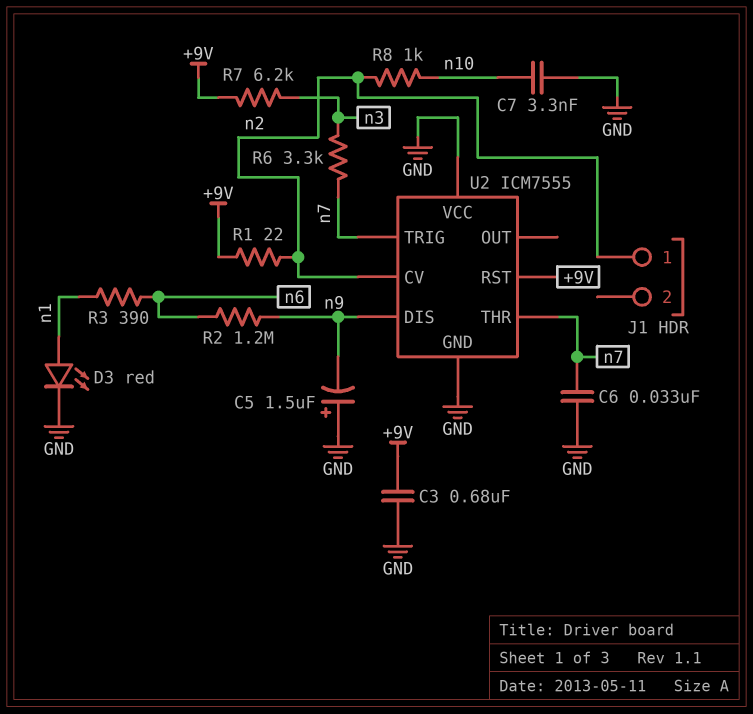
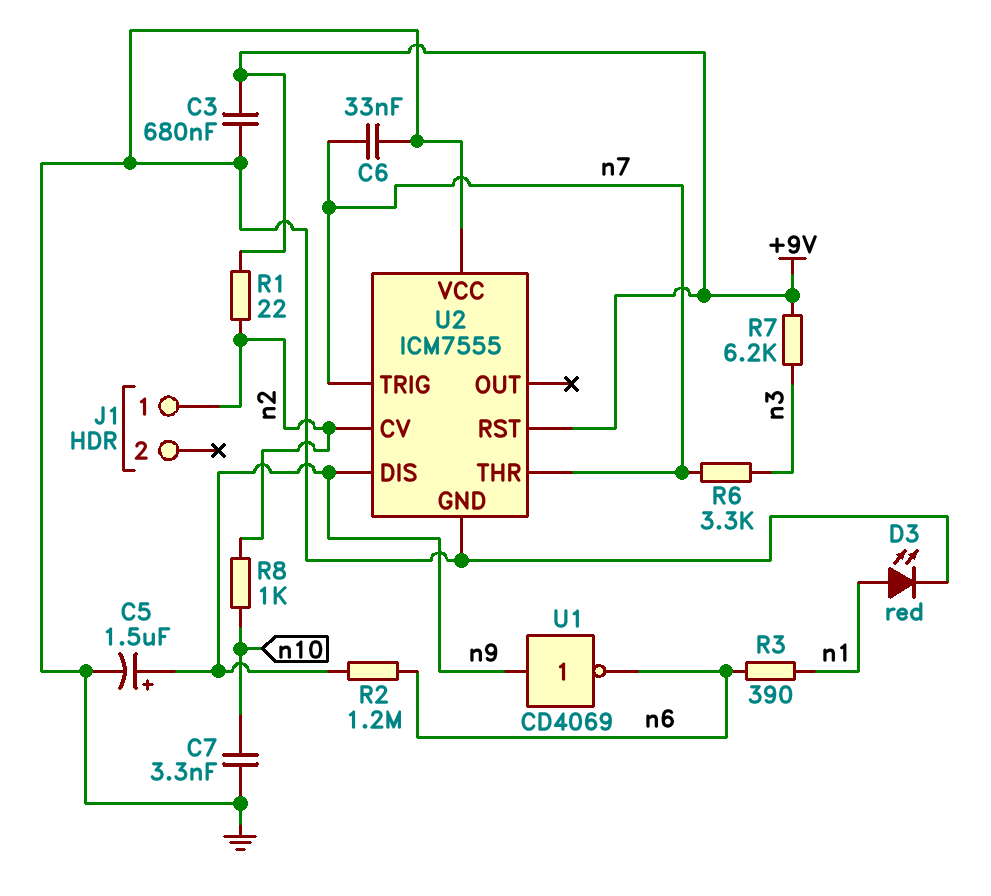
C5: 1.5uF (plus GND, minus n9) -> 1.5uF (plus n9, minus GND)
U1: none -> NOT CD4069 (in n9, out n6)

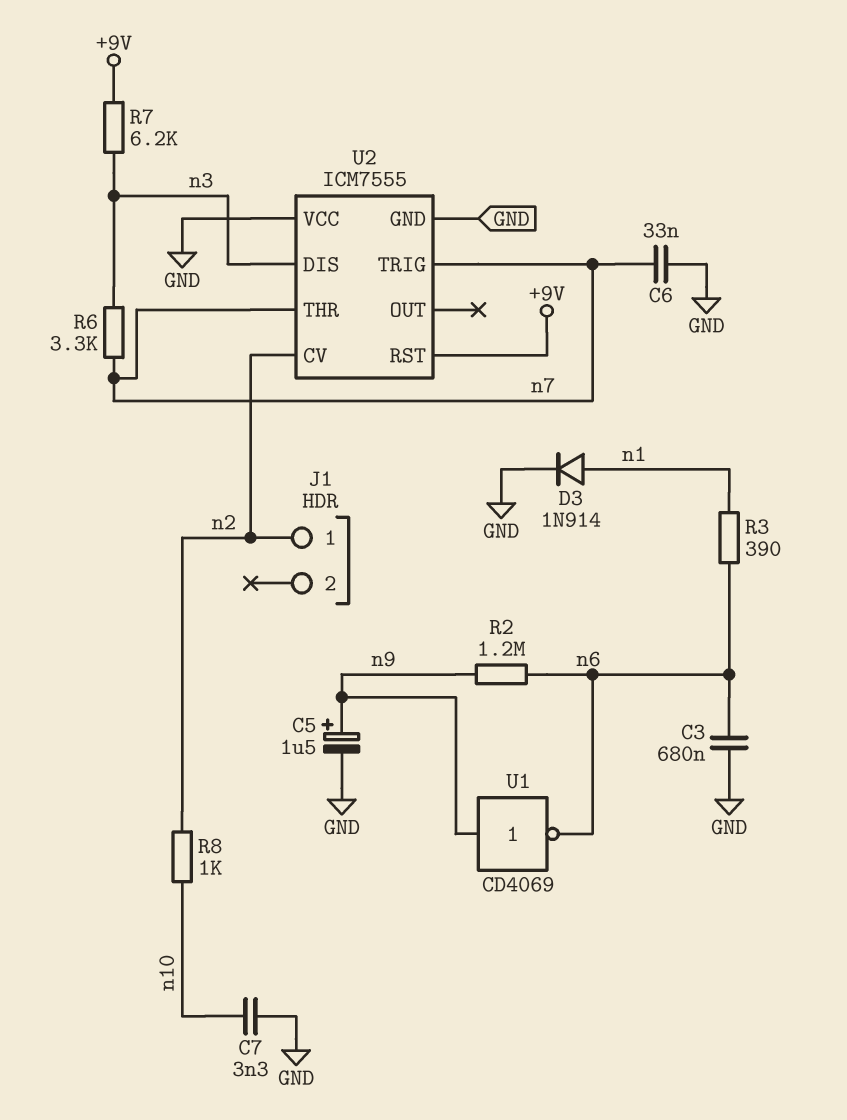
C3: 680nF (+9V, GND) -> 680nF (GND, n6)
D3: LED red (A n1, K GND) -> diode 1N914 (A n1, K GND)
R1: 22 (+9V, n2) -> none
U2 pin DIS: n9 -> n3

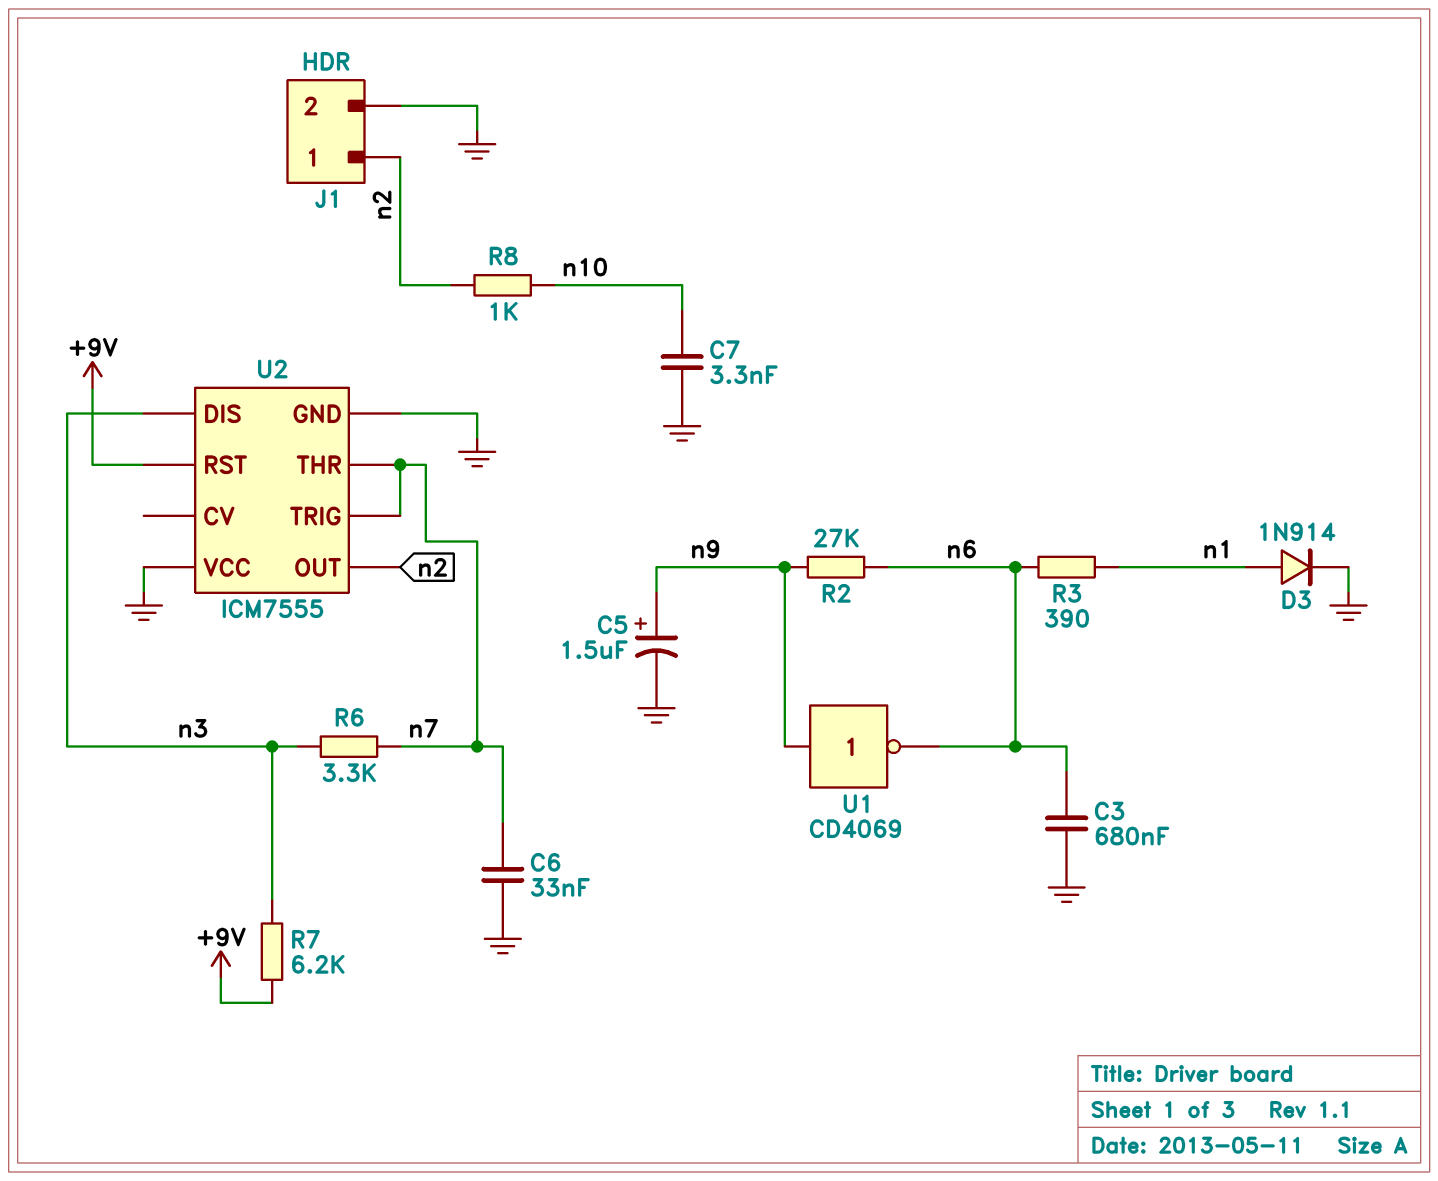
J1 pin 2: none -> GND
R2: 1.2M (n6, n9) -> 27k (n6, n9)
U2 pin CV: n2 -> none
U2 pin OUT: none -> n2

